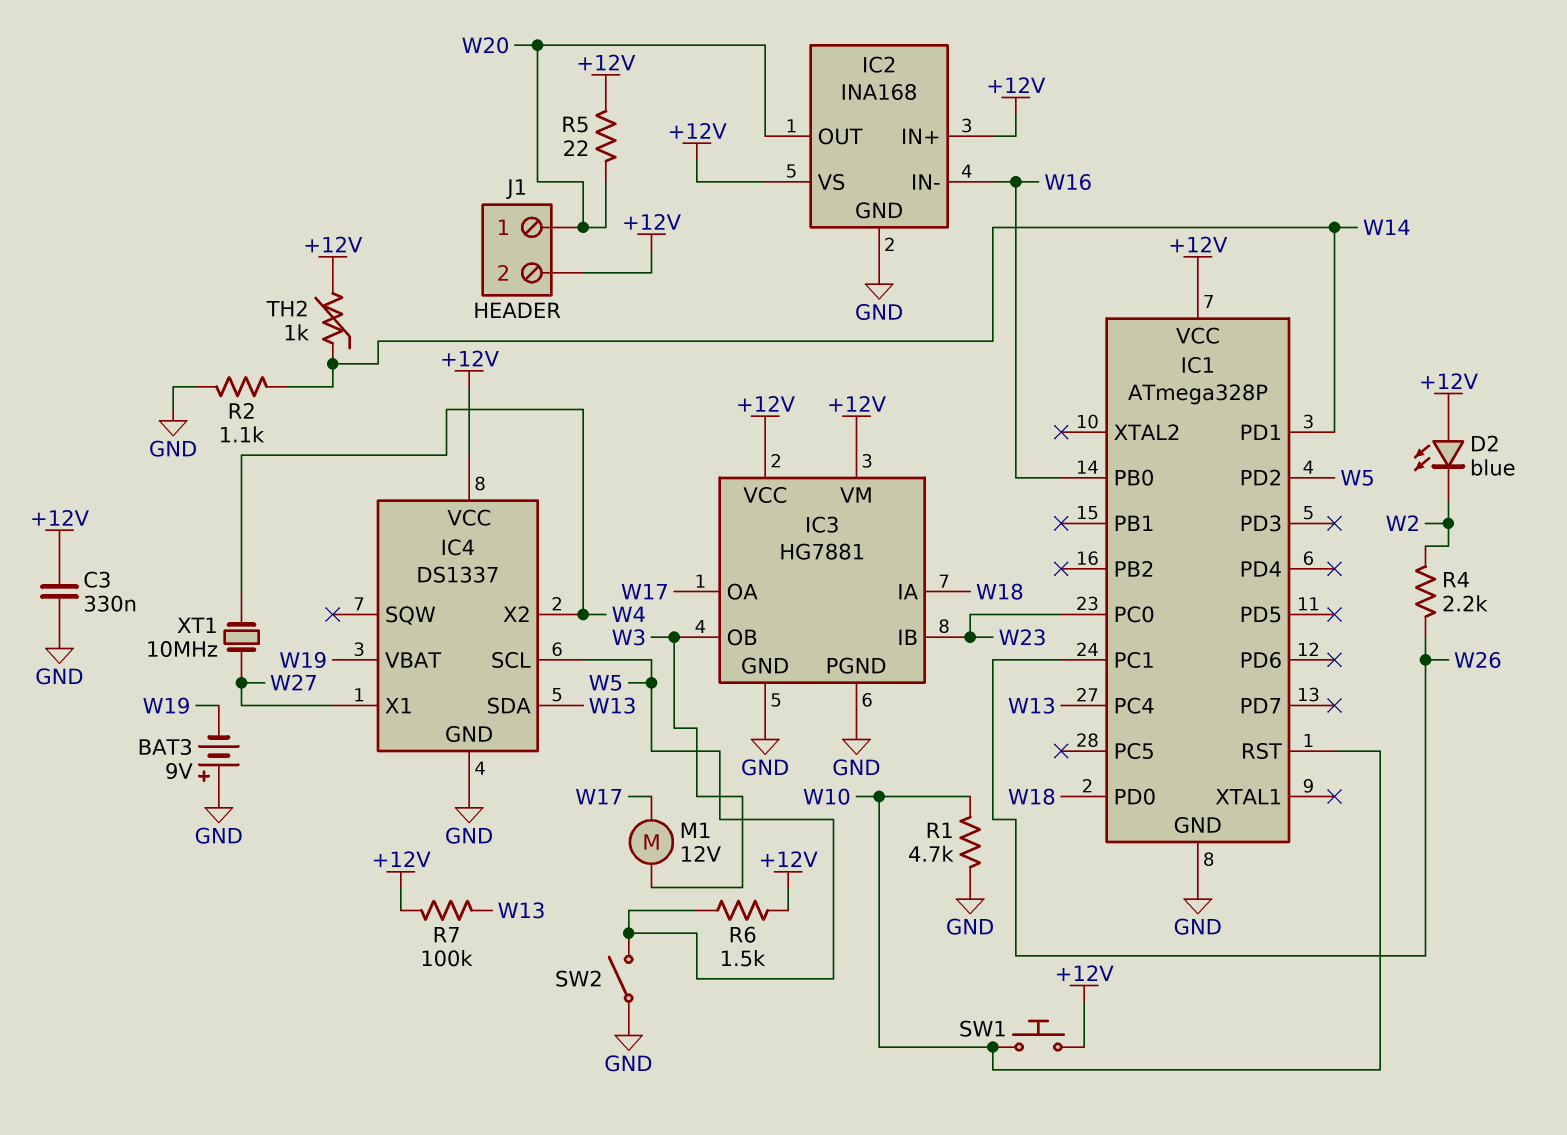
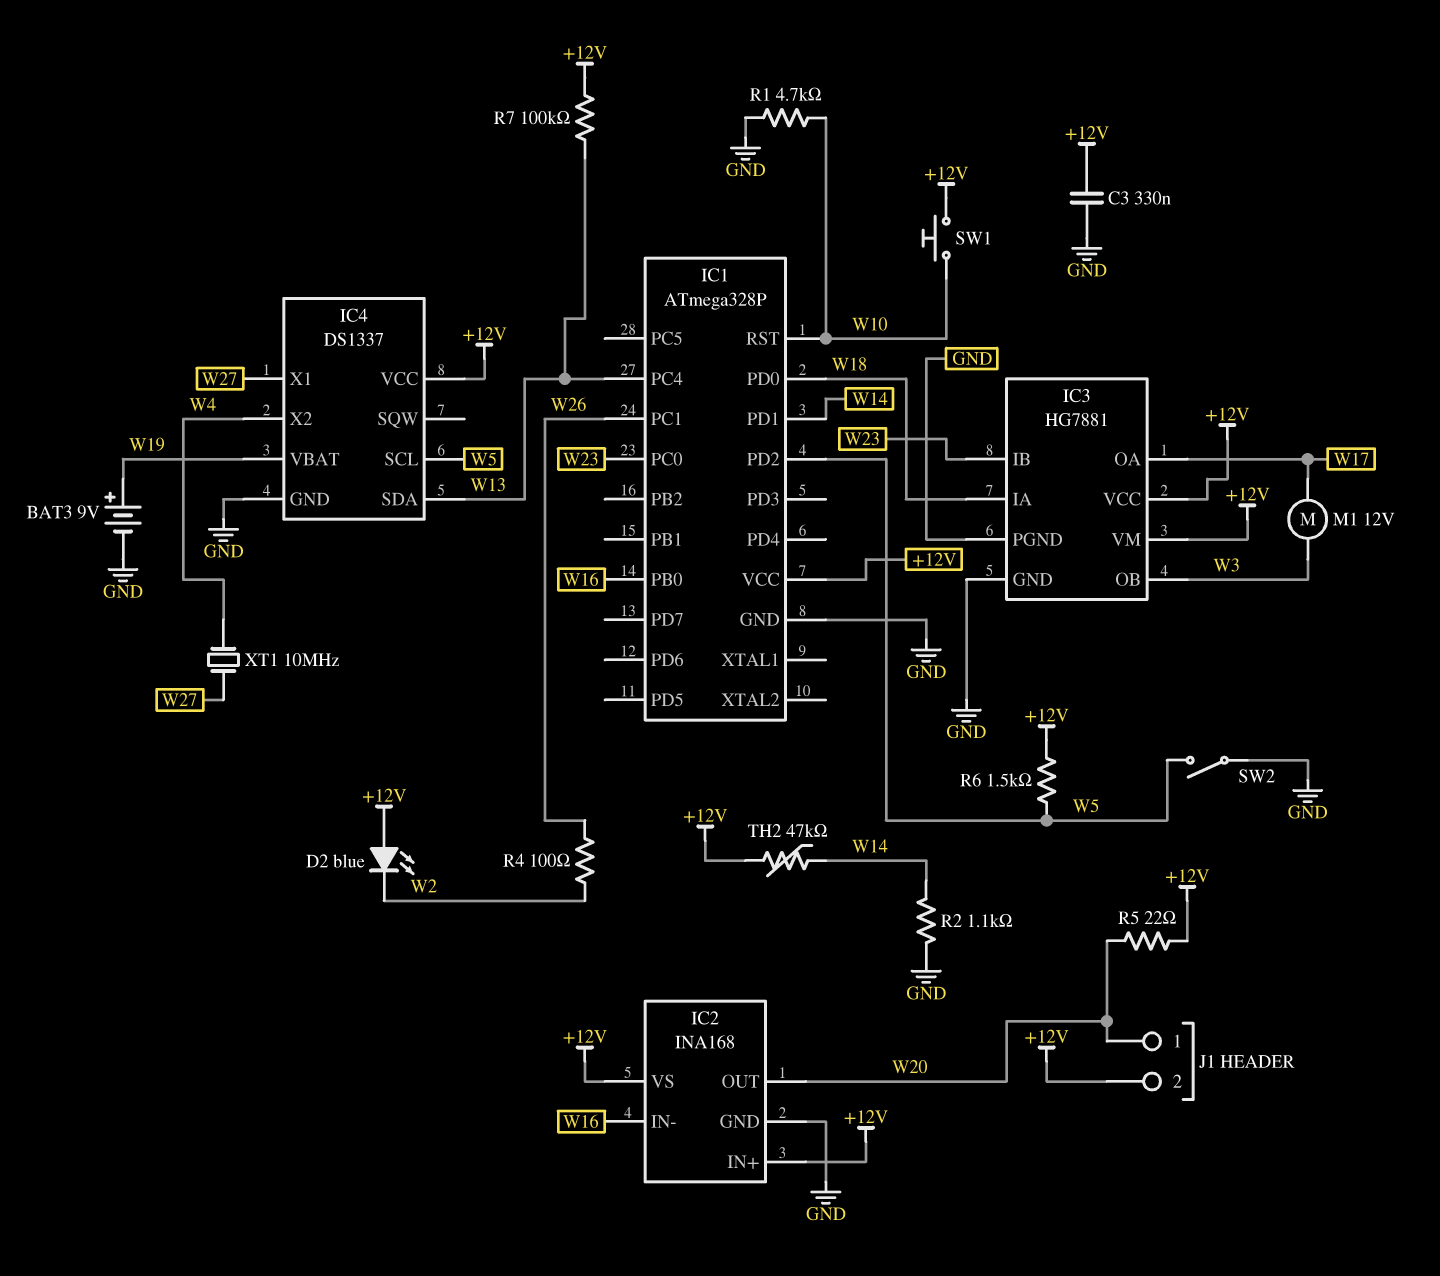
BAT3: 9V (plus GND, minus W19) -> 9V (plus W19, minus GND)
R4: 2.2k (W2, W26) -> 100 (W2, W26)
TH2: 1k (+12V, W14) -> 47k (+12V, W14)

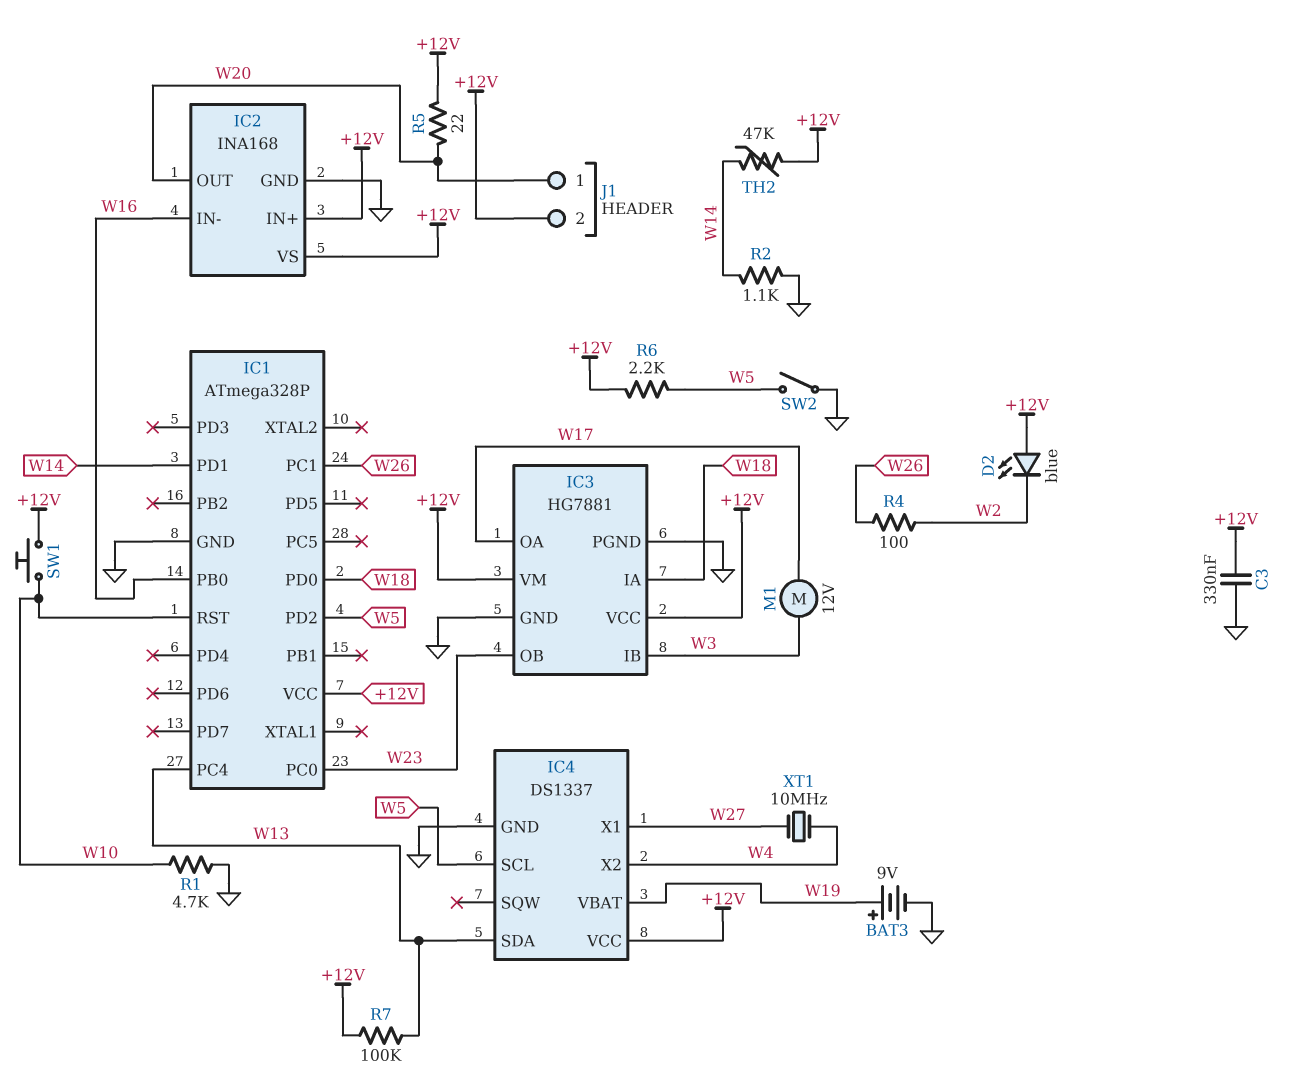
IC3 pin IB: W23 -> W3
IC3 pin OB: W3 -> W23
R6: 1.5k (+12V, W5) -> 2.2k (+12V, W5)

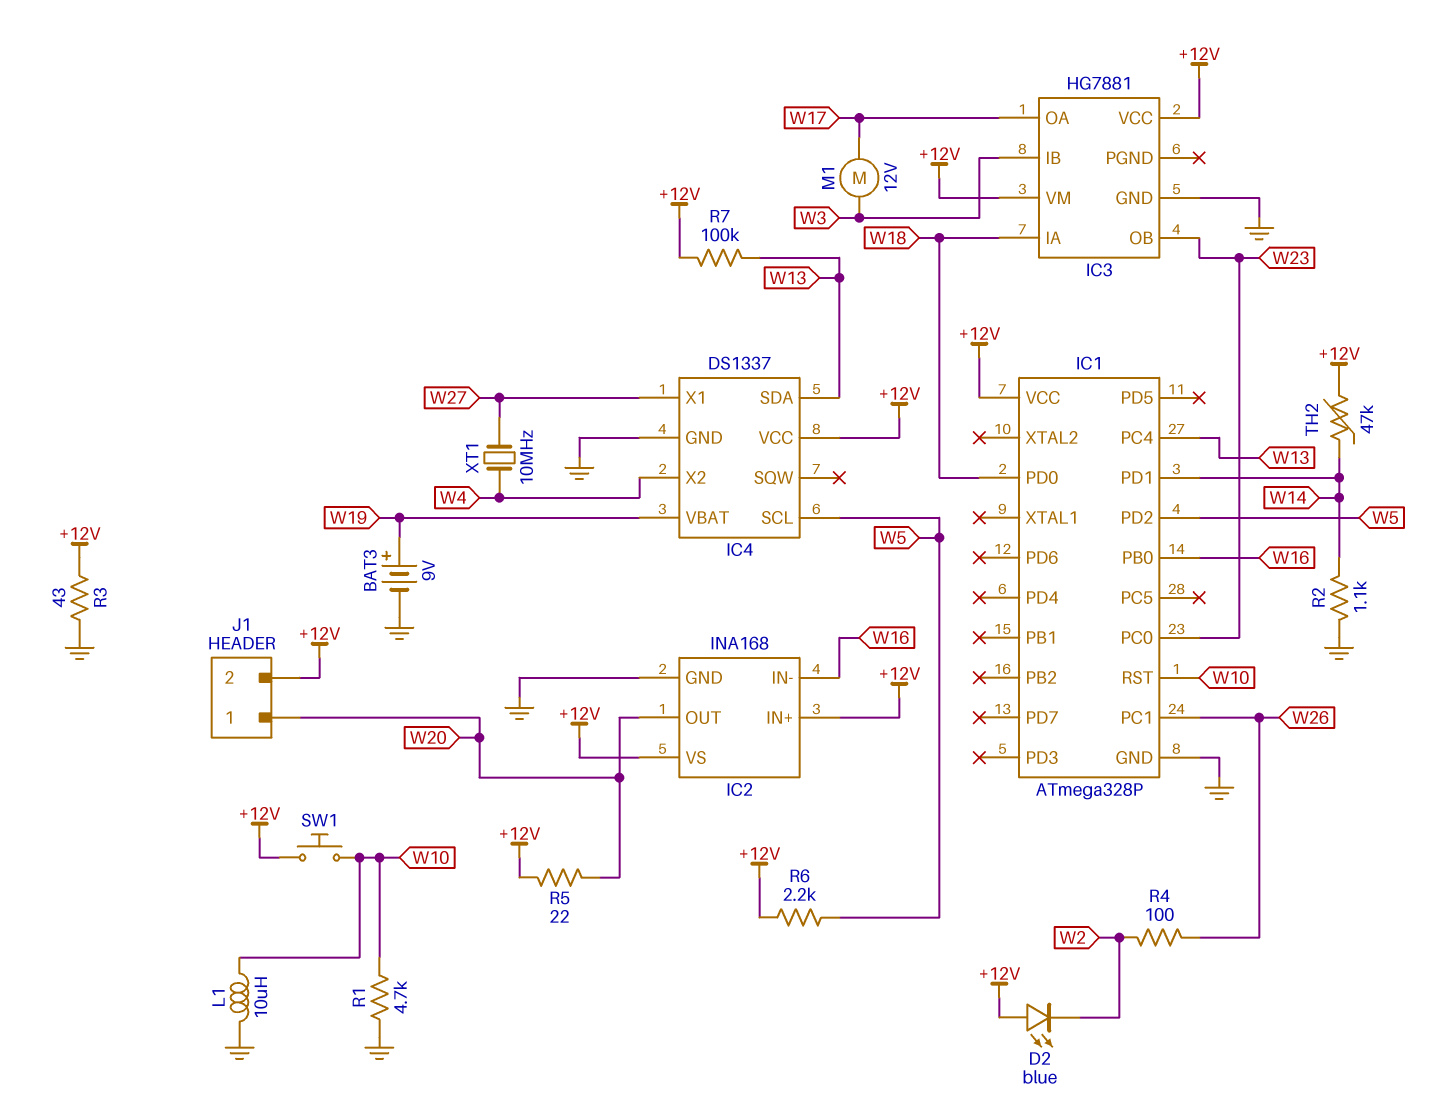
C3: 330nF (+12V, GND) -> none
IC3 pin PGND: GND -> none
L1: none -> 10uH (GND, W10)
R3: none -> 43 (+12V, GND)
SW2: switch (GND, W5) -> none

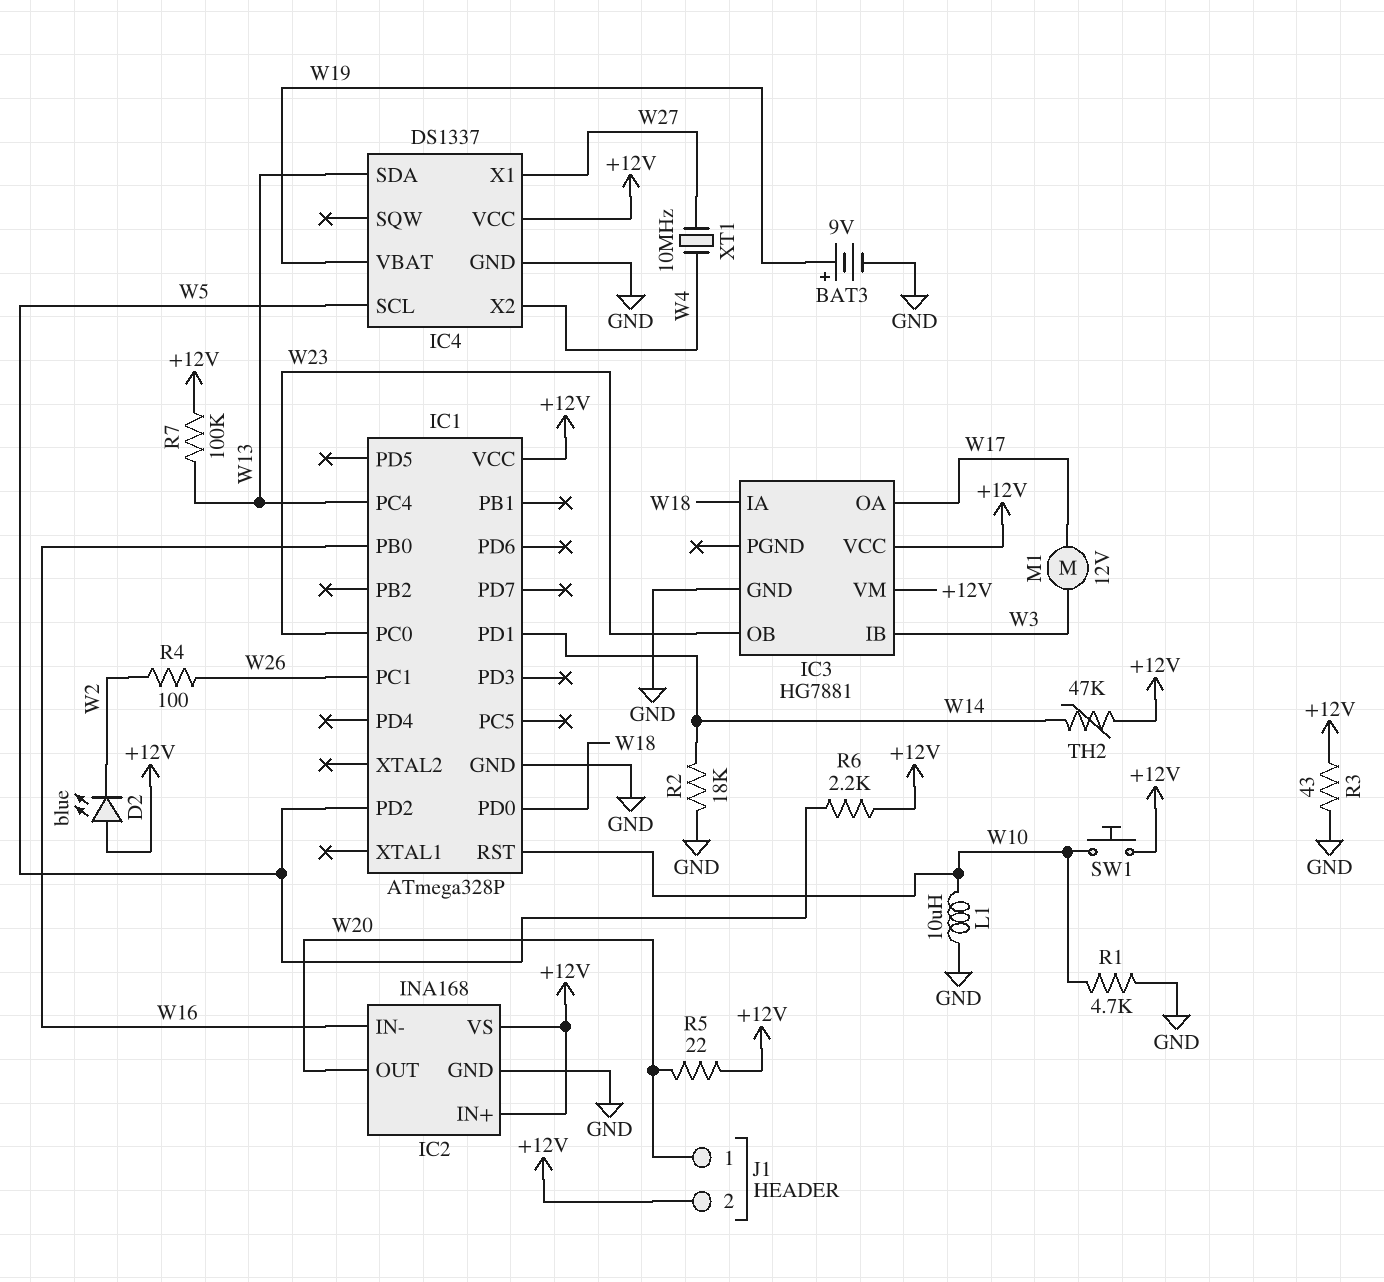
R2: 1.1k (GND, W14) -> 18k (GND, W14)

